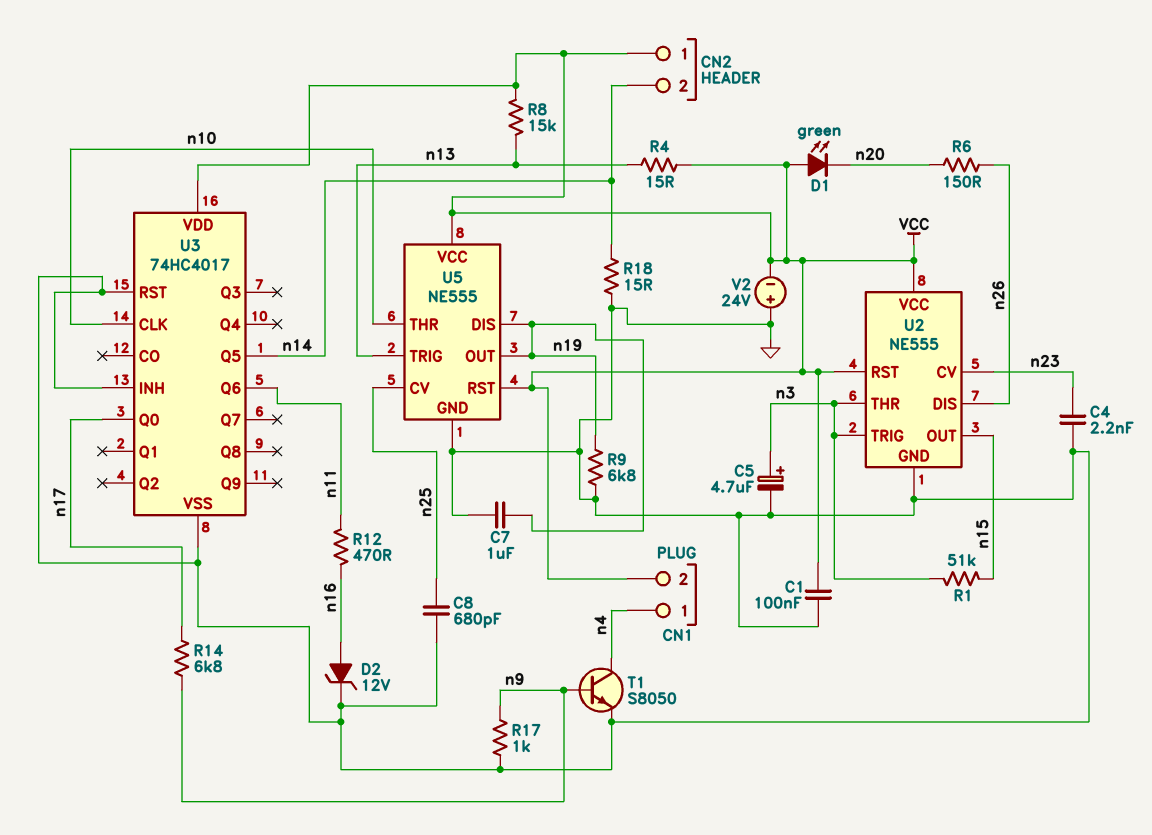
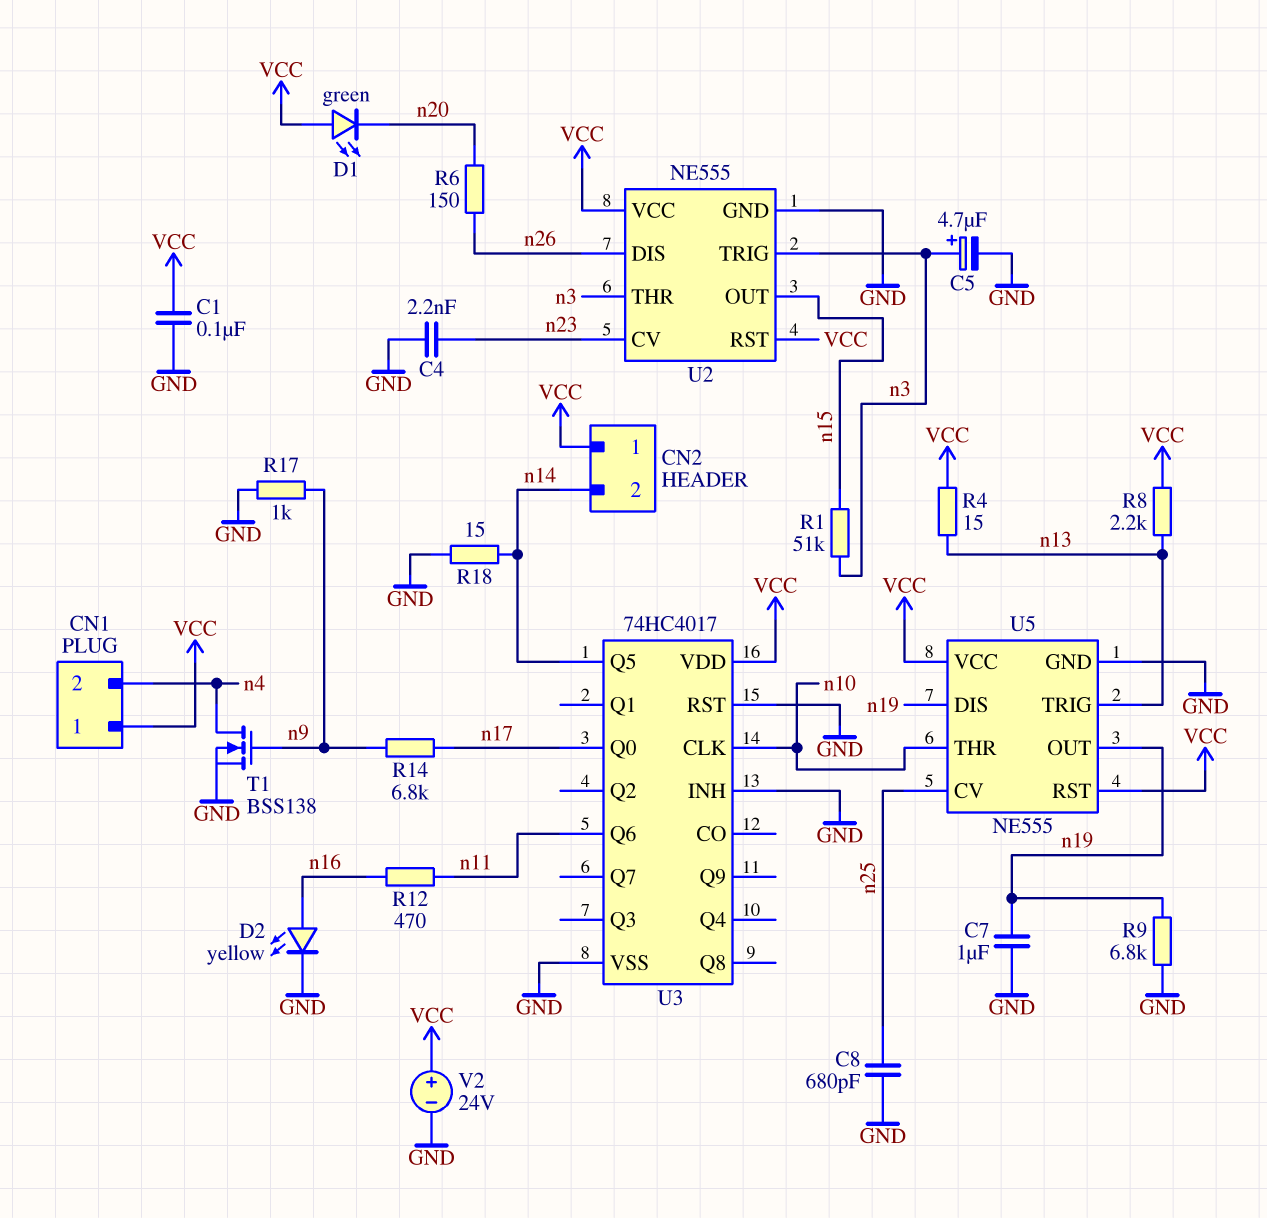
CN1 pin 1: n4 -> VCC
CN1 pin 2: VCC -> n4
D2: zener 12V (A n16, K GND) -> LED yellow (A n16, K GND)
R8: 15k (VCC, n13) -> 2.2k (VCC, n13)
T1: NPN S8050 (B n9, C n4, E GND) -> NMOS BSS138 (G n9, D n4, S GND)
V2: 24V (plus GND, minus VCC) -> 24V (plus VCC, minus GND)

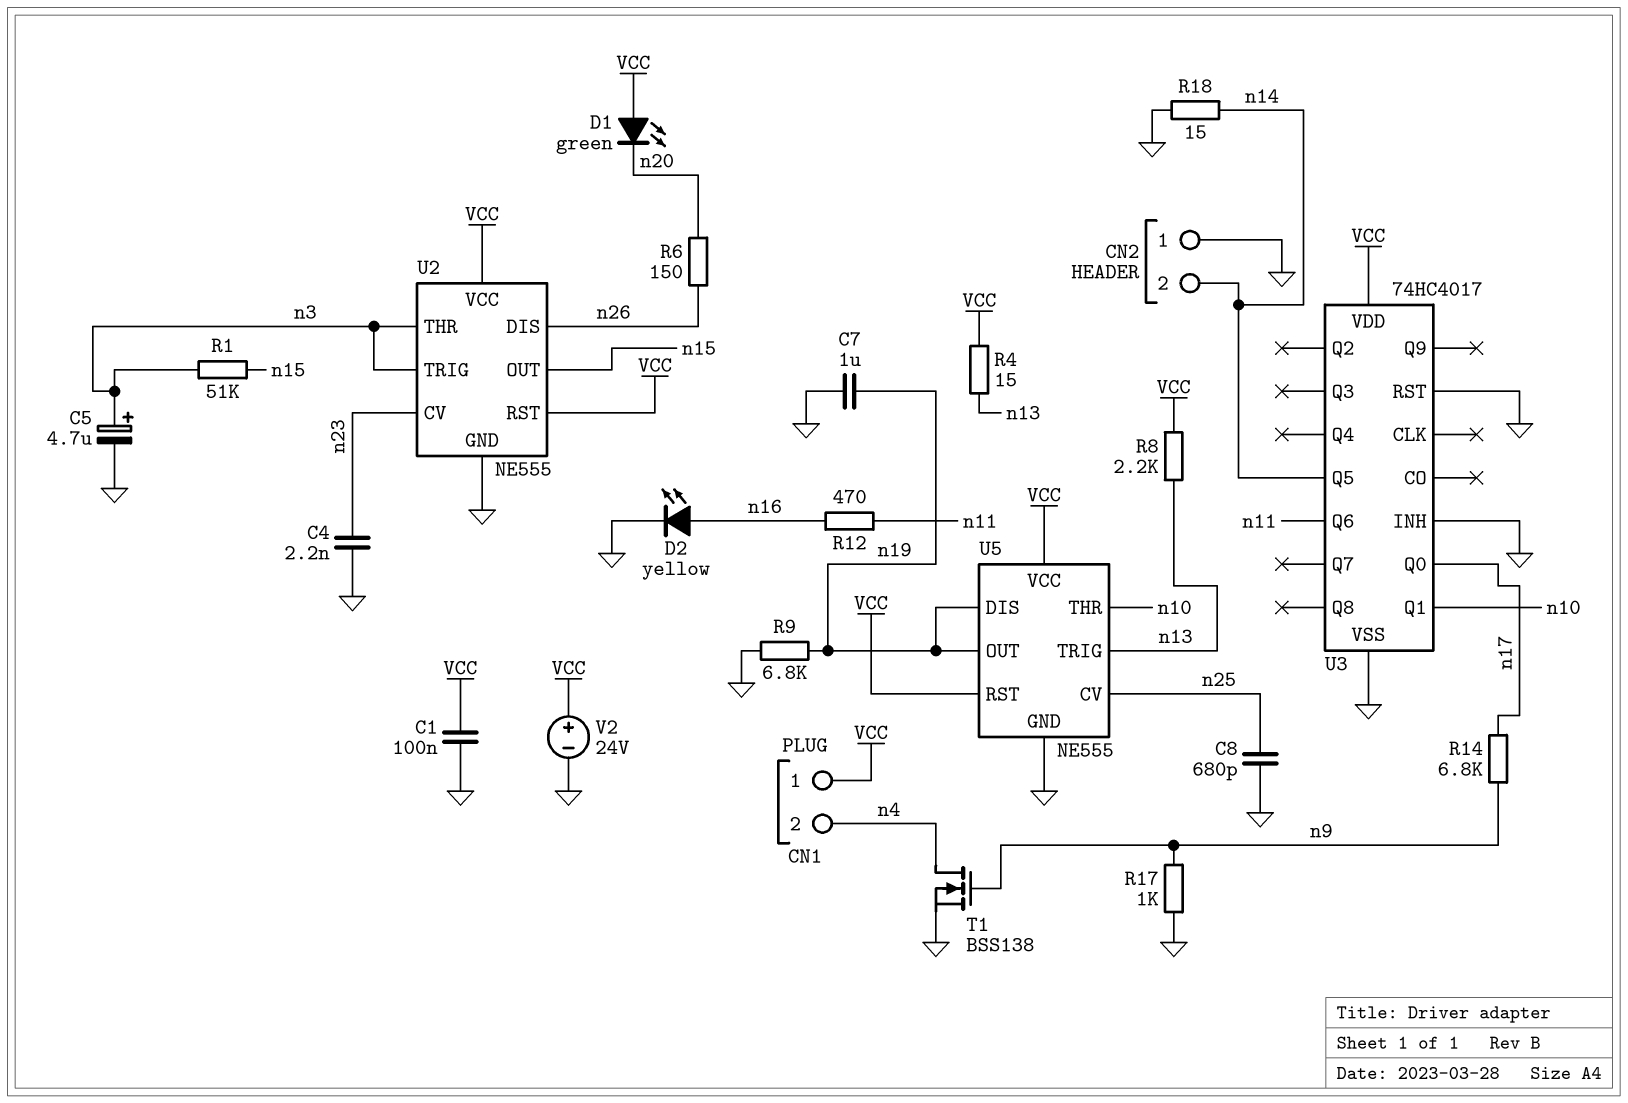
CN2 pin 1: VCC -> GND
U3 pin CLK: n10 -> none
U3 pin Q1: none -> n10

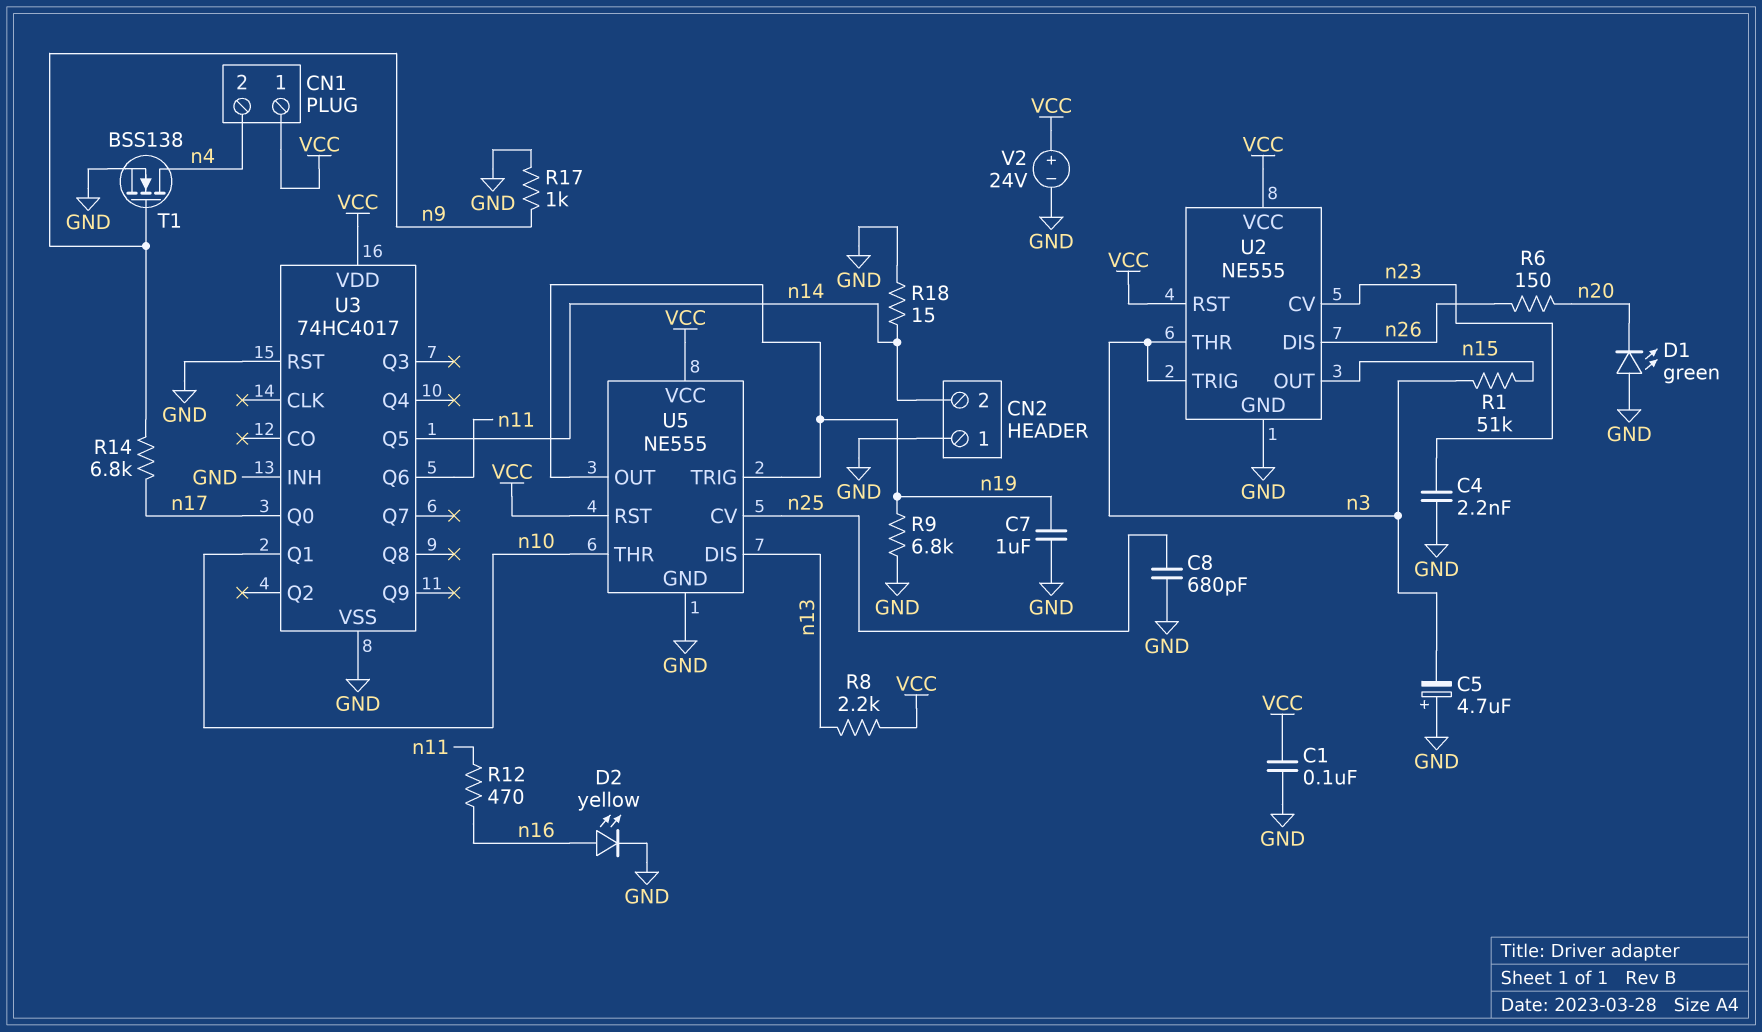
C5: 4.7uF (plus n3, minus GND) -> 4.7uF (plus GND, minus n3)
D1: LED green (A VCC, K n20) -> LED green (A GND, K n20)
R4: 15 (VCC, n13) -> none
U5 pin DIS: n19 -> n13
U5 pin TRIG: n13 -> n19

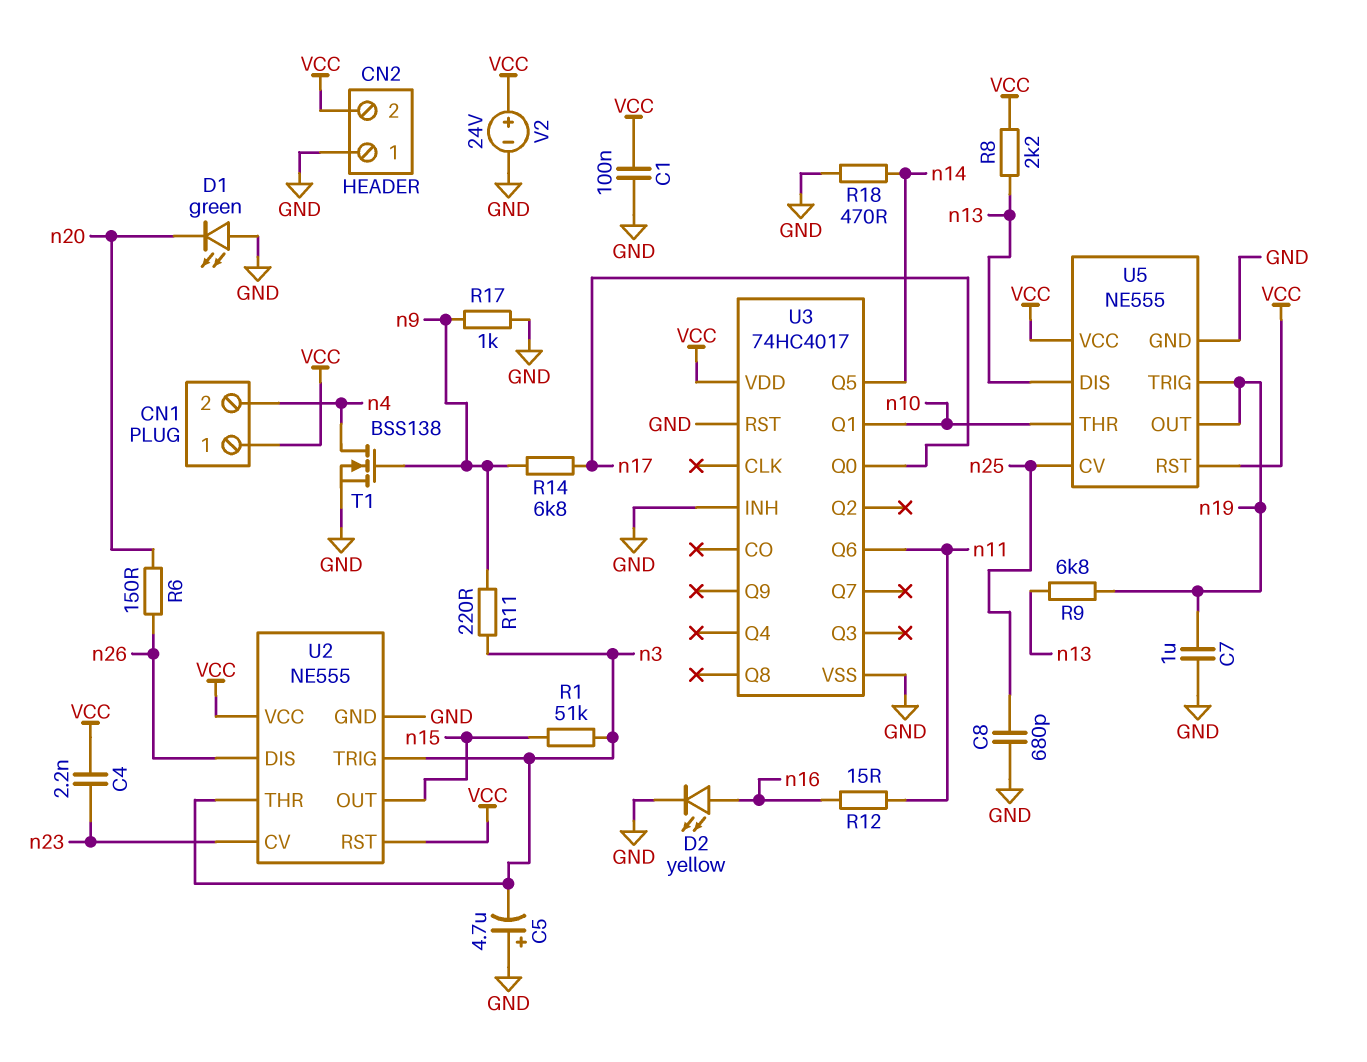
C4: 2.2nF (GND, n23) -> 2.2nF (VCC, n23)
CN2 pin 2: n14 -> VCC
R9: 6.8k (GND, n19) -> 6.8k (n13, n19)
R11: none -> 220 (n3, n9)
R12: 470 (n11, n16) -> 15 (n11, n16)
R18: 15 (GND, n14) -> 470 (GND, n14)

